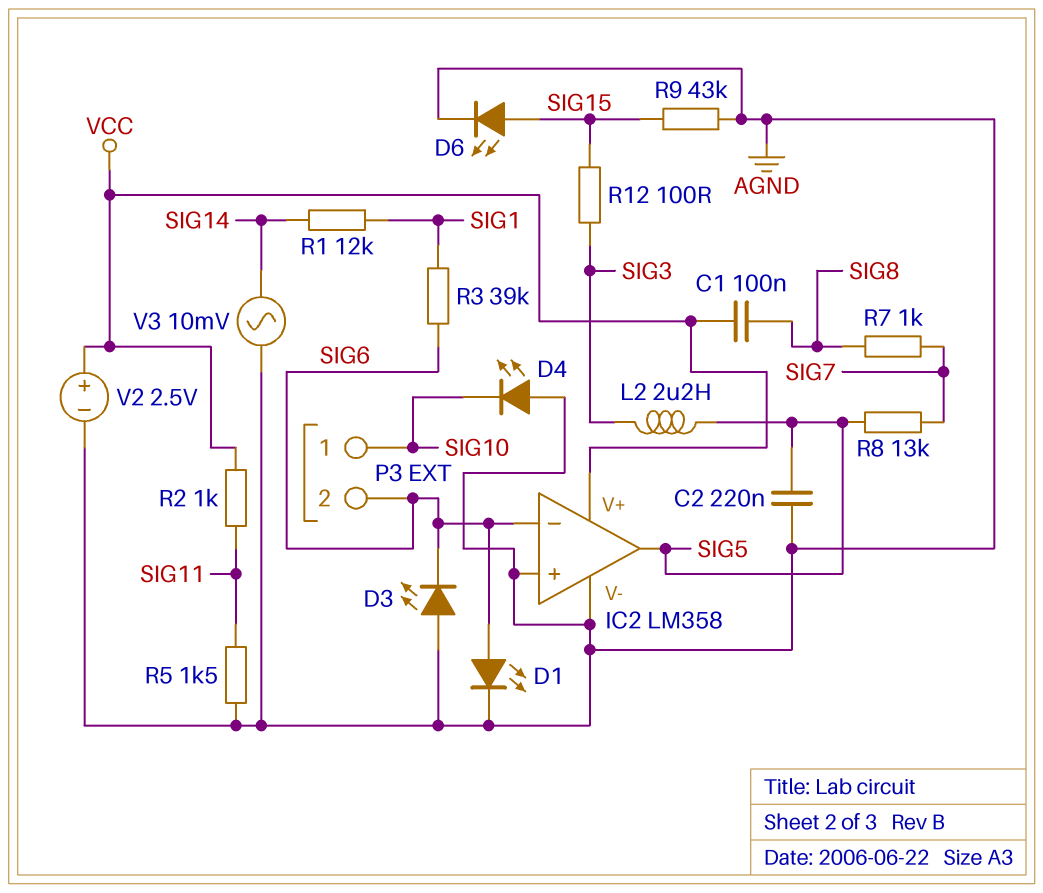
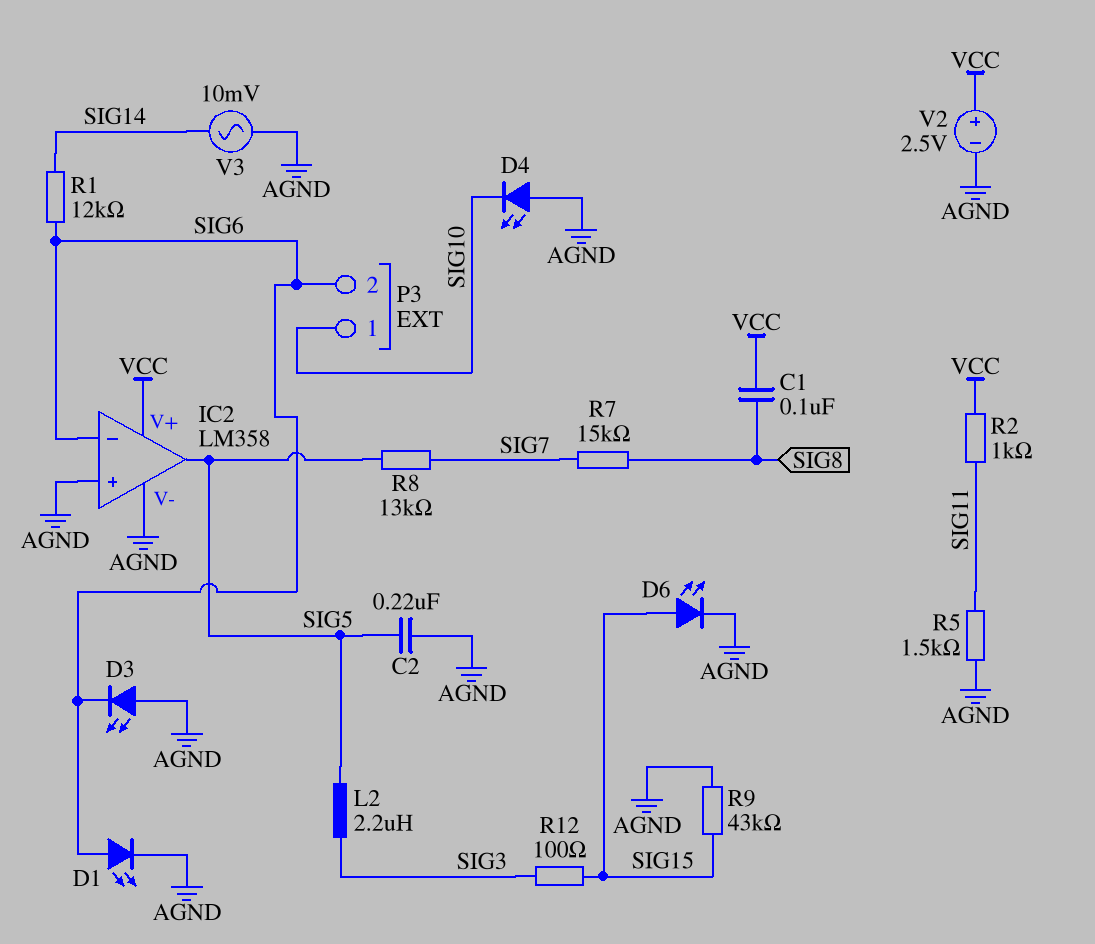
R1: 12k (SIG1, SIG14) -> 12k (SIG6, SIG14)
R3: 39k (SIG1, SIG6) -> none
R7: 1k (SIG7, SIG8) -> 15k (SIG7, SIG8)

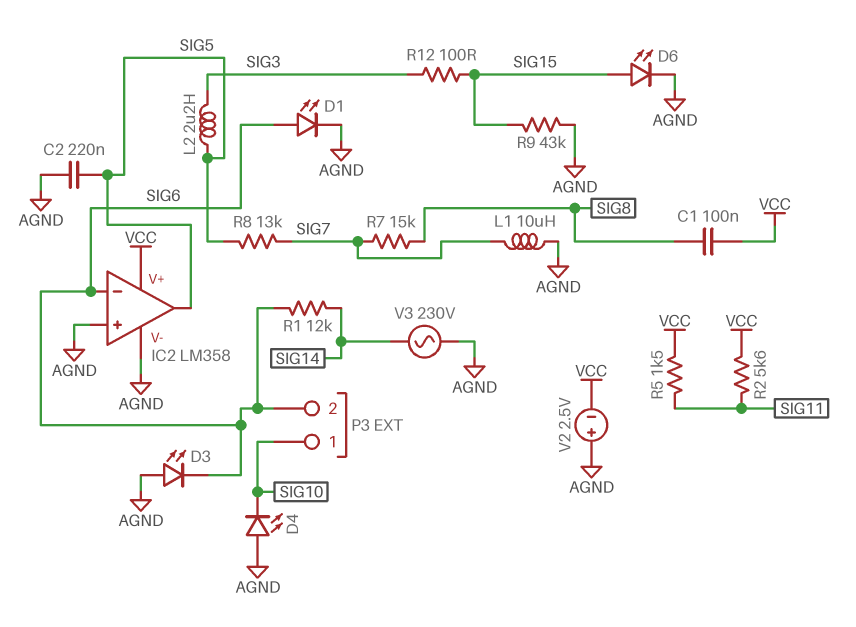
L1: none -> 10uH (AGND, SIG7)
R2: 1k (SIG11, VCC) -> 5.6k (SIG11, VCC)
R5: 1.5k (AGND, SIG11) -> 1.5k (SIG11, VCC)
V2: 2.5V (plus VCC, minus AGND) -> 2.5V (plus AGND, minus VCC)
V3: AC 10mV (AGND, SIG14) -> AC 230V (AGND, SIG14)

